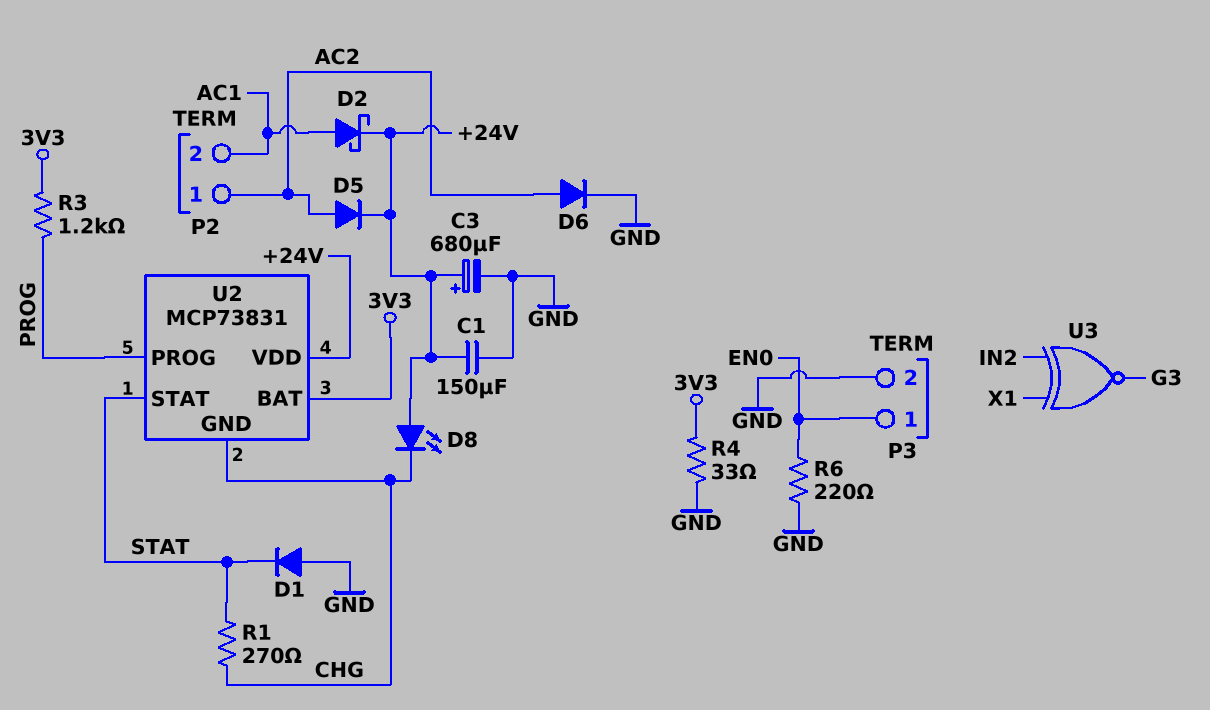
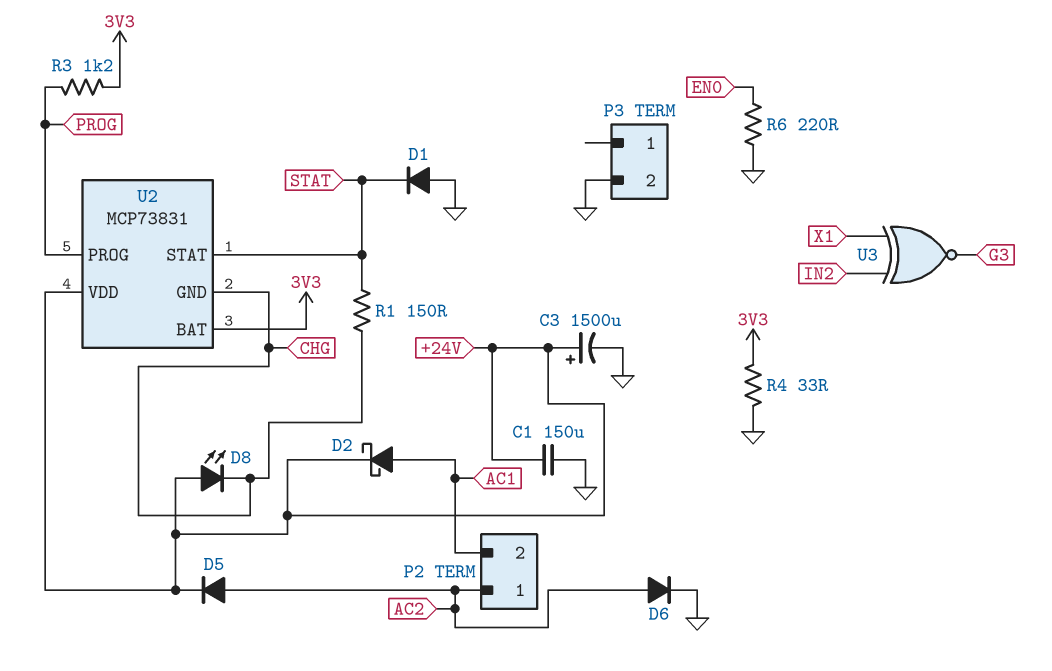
C3: 680uF (plus +24V, minus GND) -> 1500uF (plus +24V, minus GND)
P3 pin 1: EN0 -> none
R1: 270 (CHG, STAT) -> 150 (CHG, STAT)

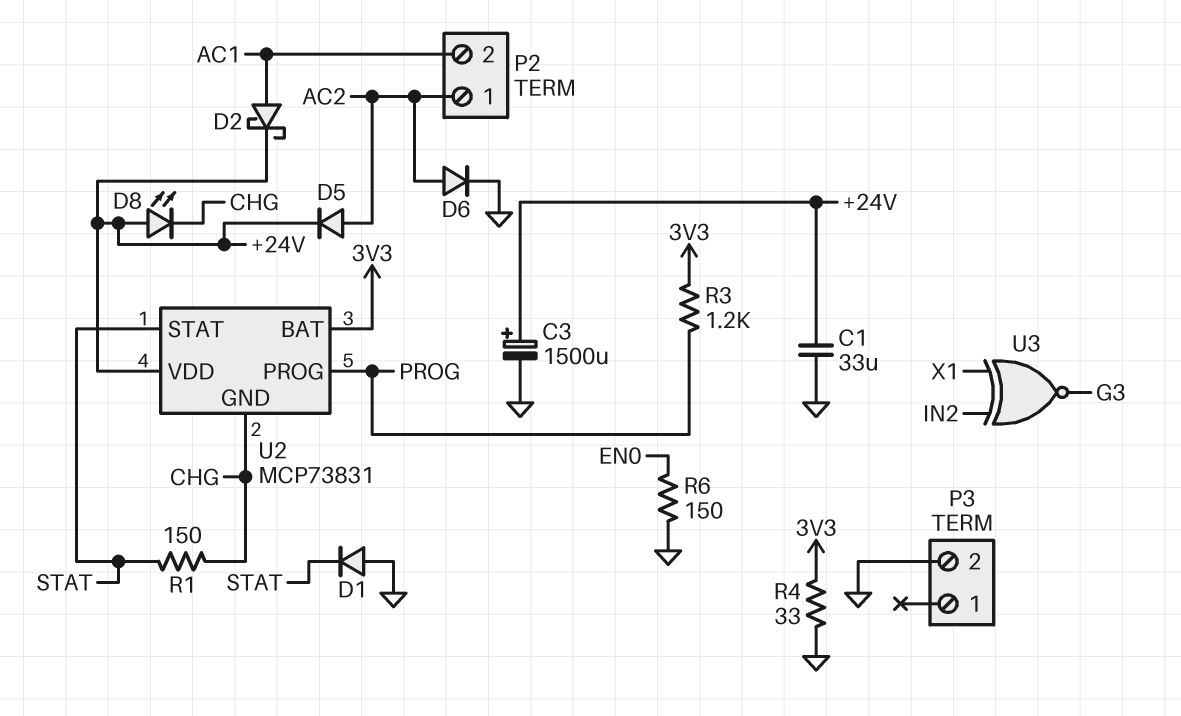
C1: 150uF (+24V, GND) -> 33uF (+24V, GND)
R6: 220 (EN0, GND) -> 150 (EN0, GND)

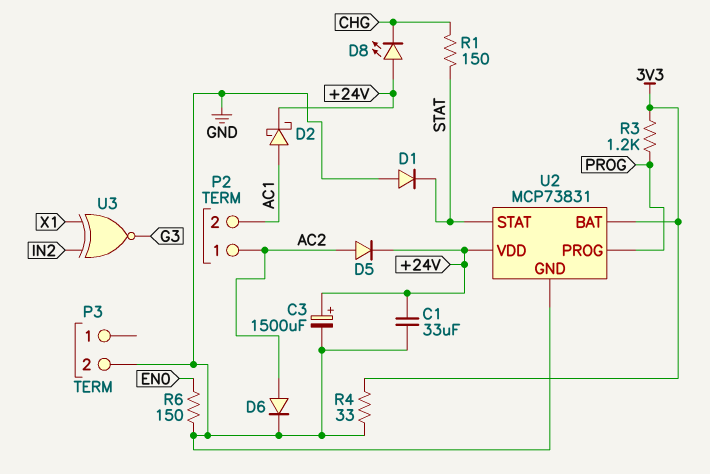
U2 pin GND: CHG -> GND

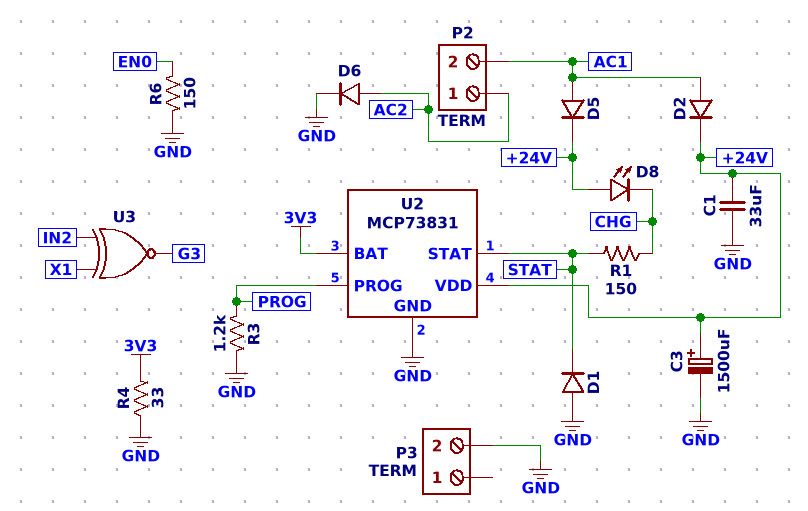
D2: schottky (A AC1, K +24V) -> diode (A AC1, K +24V)
D5: diode (A AC2, K +24V) -> diode (A AC1, K +24V)
R3: 1.2k (3V3, PROG) -> 1.2k (GND, PROG)

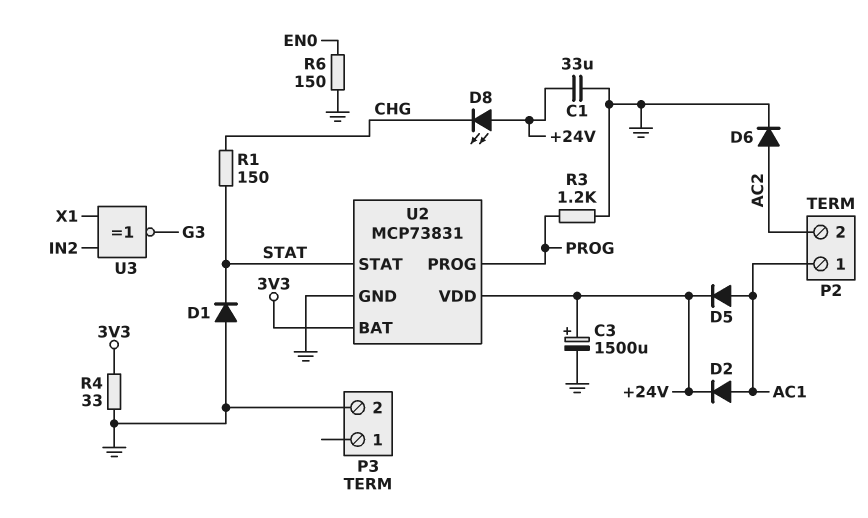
P2 pin 1: AC2 -> AC1
P2 pin 2: AC1 -> AC2

